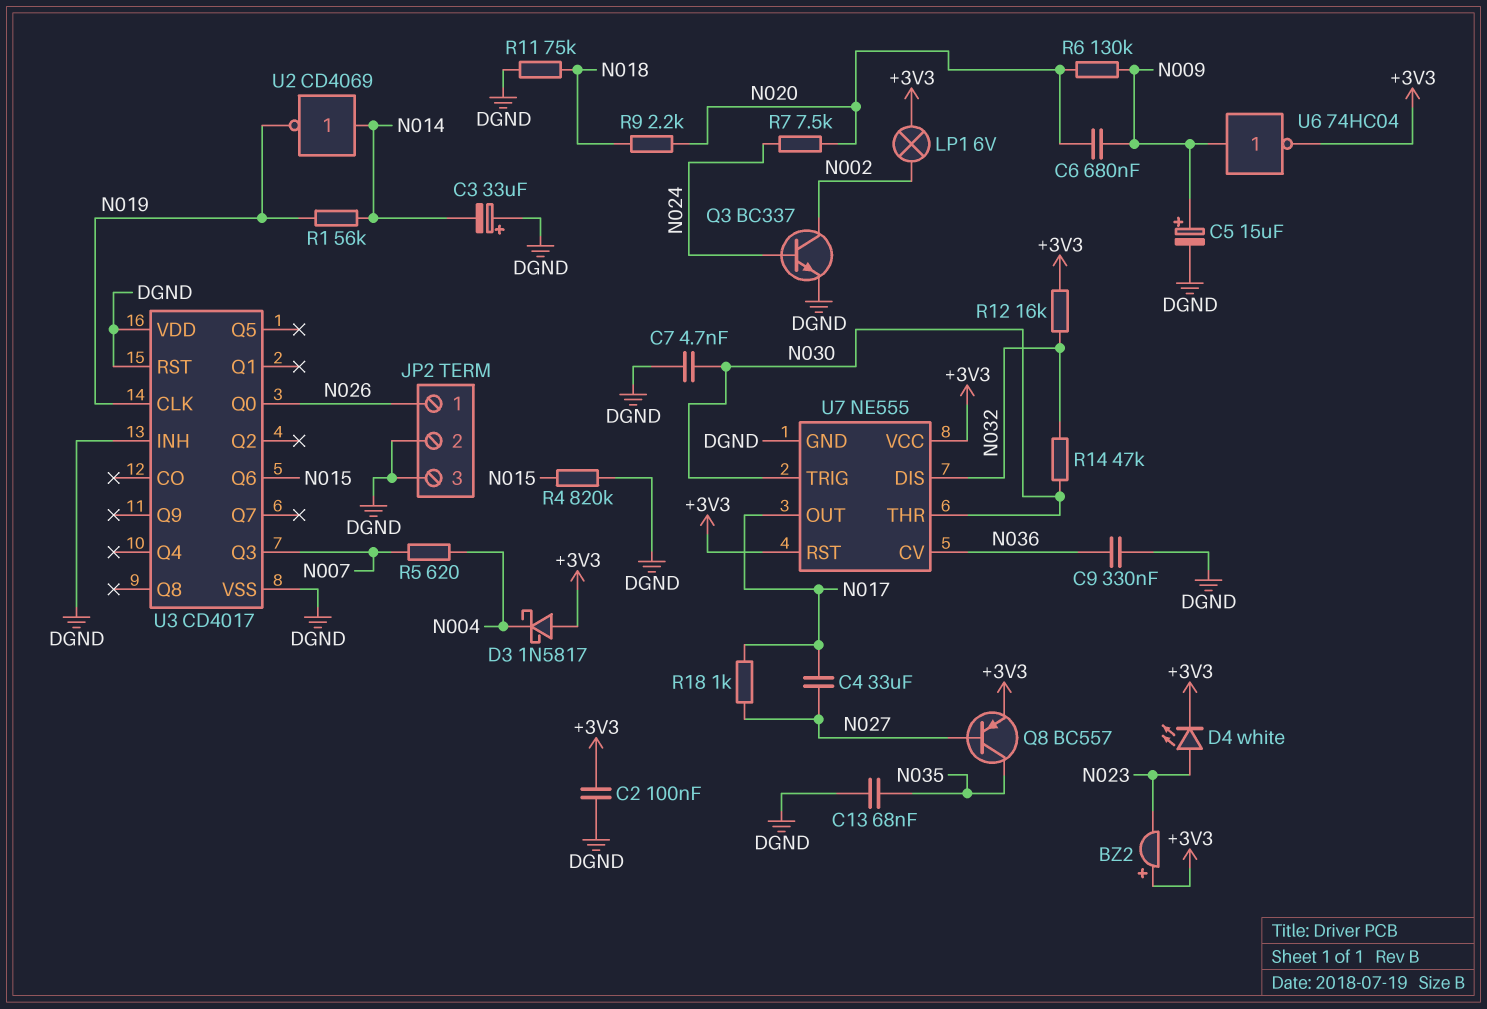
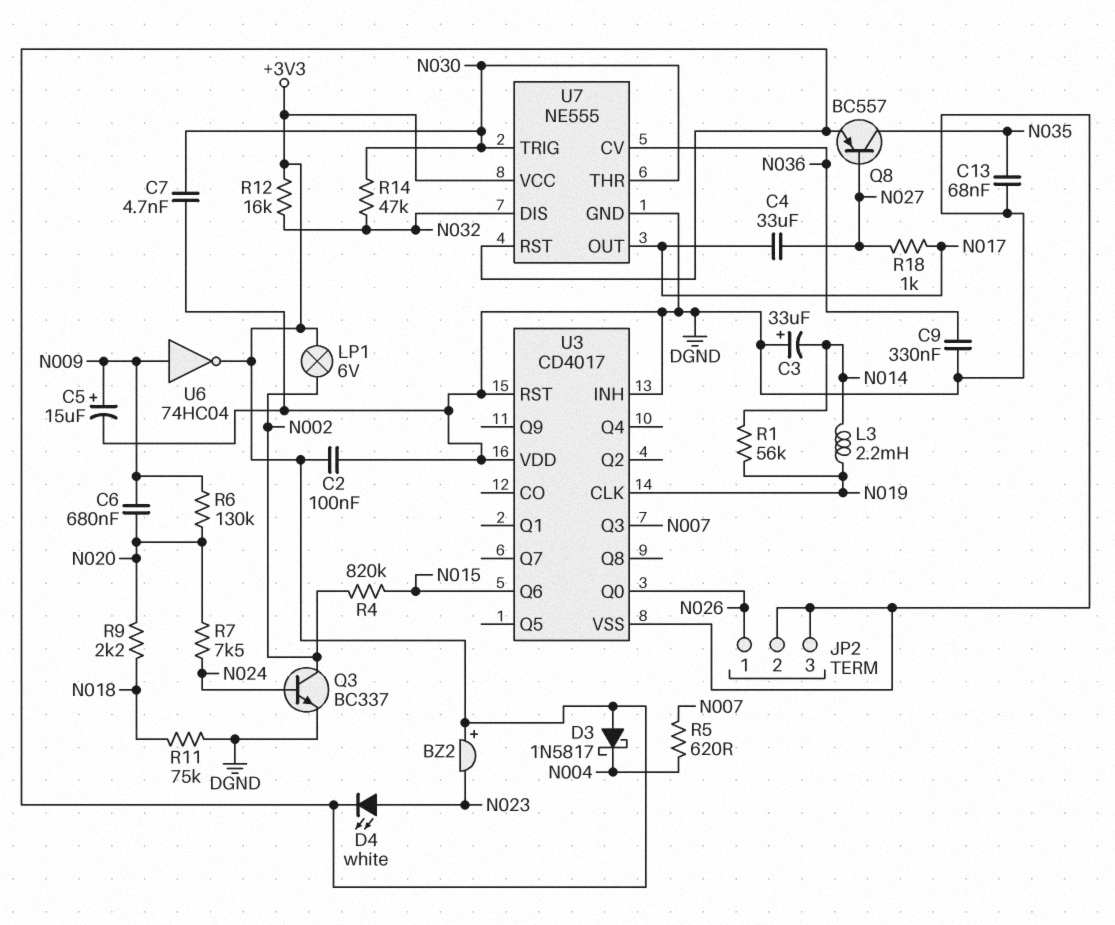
L3: none -> 2.2mH (N014, N019)
R4: 820k (DGND, N015) -> 820k (N002, N015)
U2: NOT CD4069 (in N014, out N019) -> none

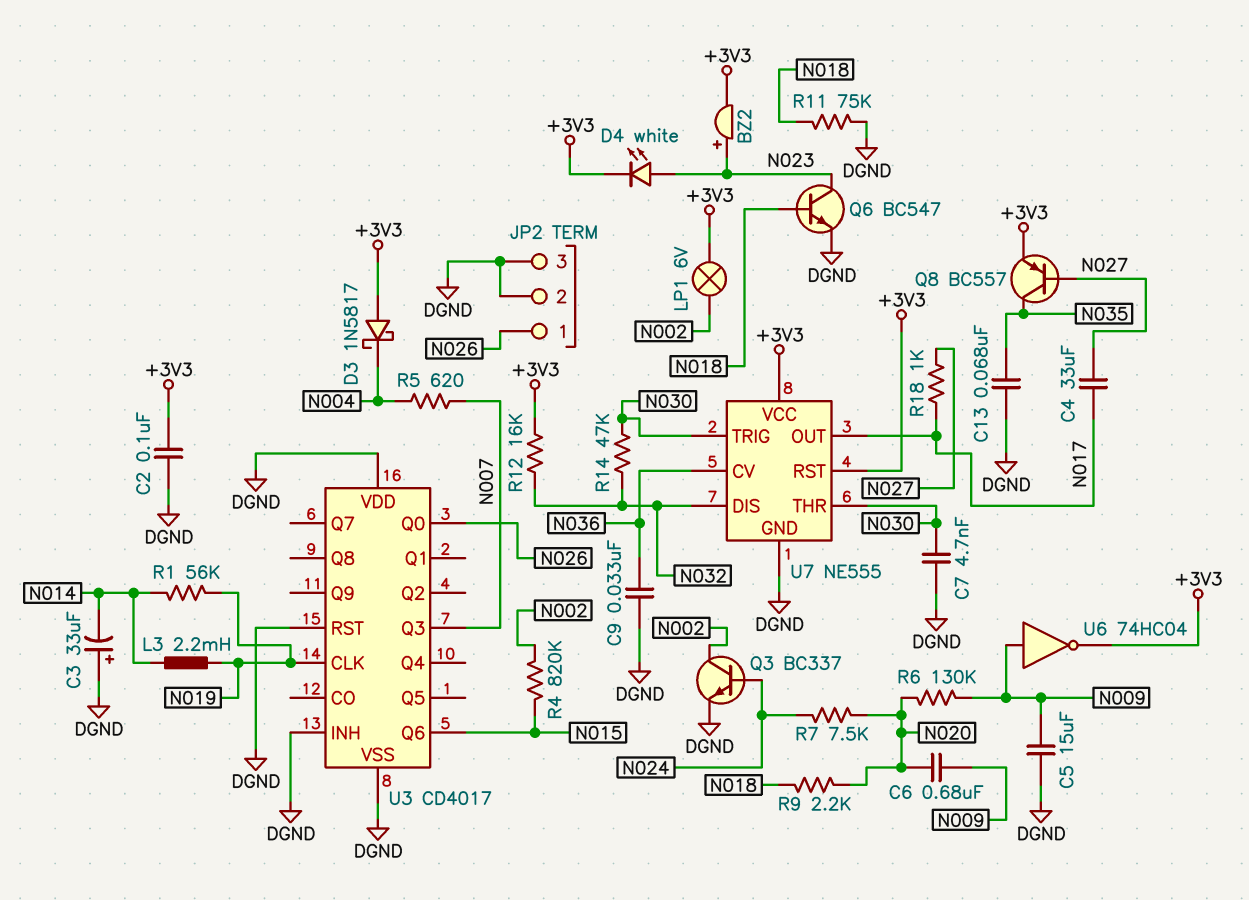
BZ2: buzzer (plus +3V3, minus N023) -> buzzer (plus N023, minus +3V3)
C5: 15uF (plus N009, minus DGND) -> 15uF (DGND, N009)
C9: 330nF (DGND, N036) -> 33nF (DGND, N036)
Q6: none -> NPN BC547 (B N018, C N023, E DGND)

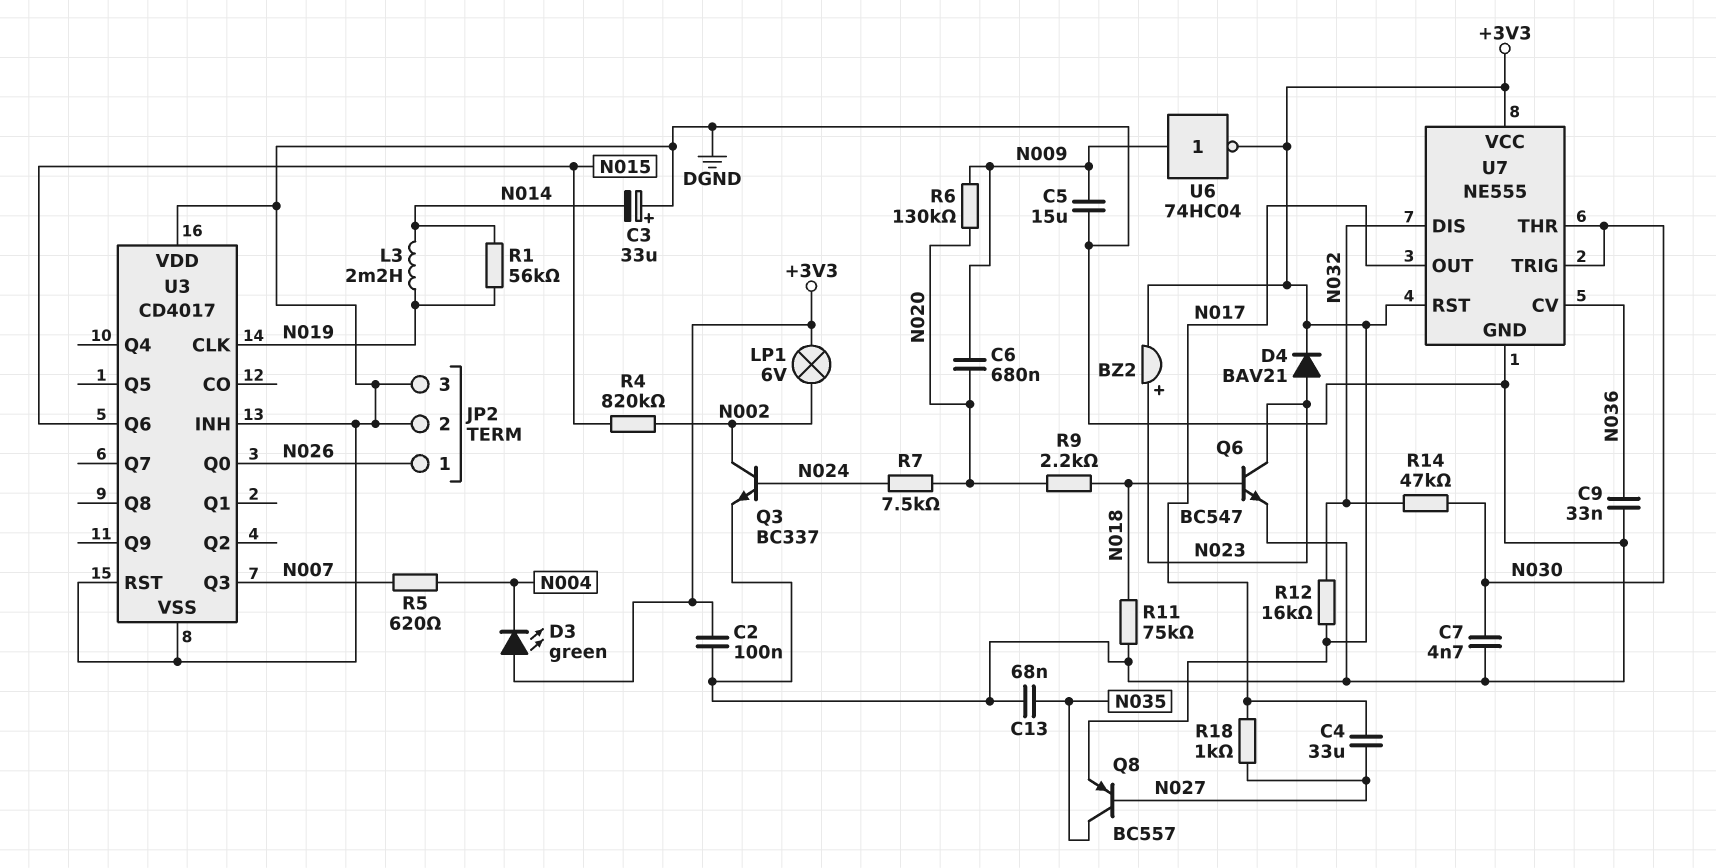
D3: schottky 1N5817 (A +3V3, K N004) -> LED green (A +3V3, K N004)
D4: LED white (A N023, K +3V3) -> diode BAV21 (A N023, K +3V3)

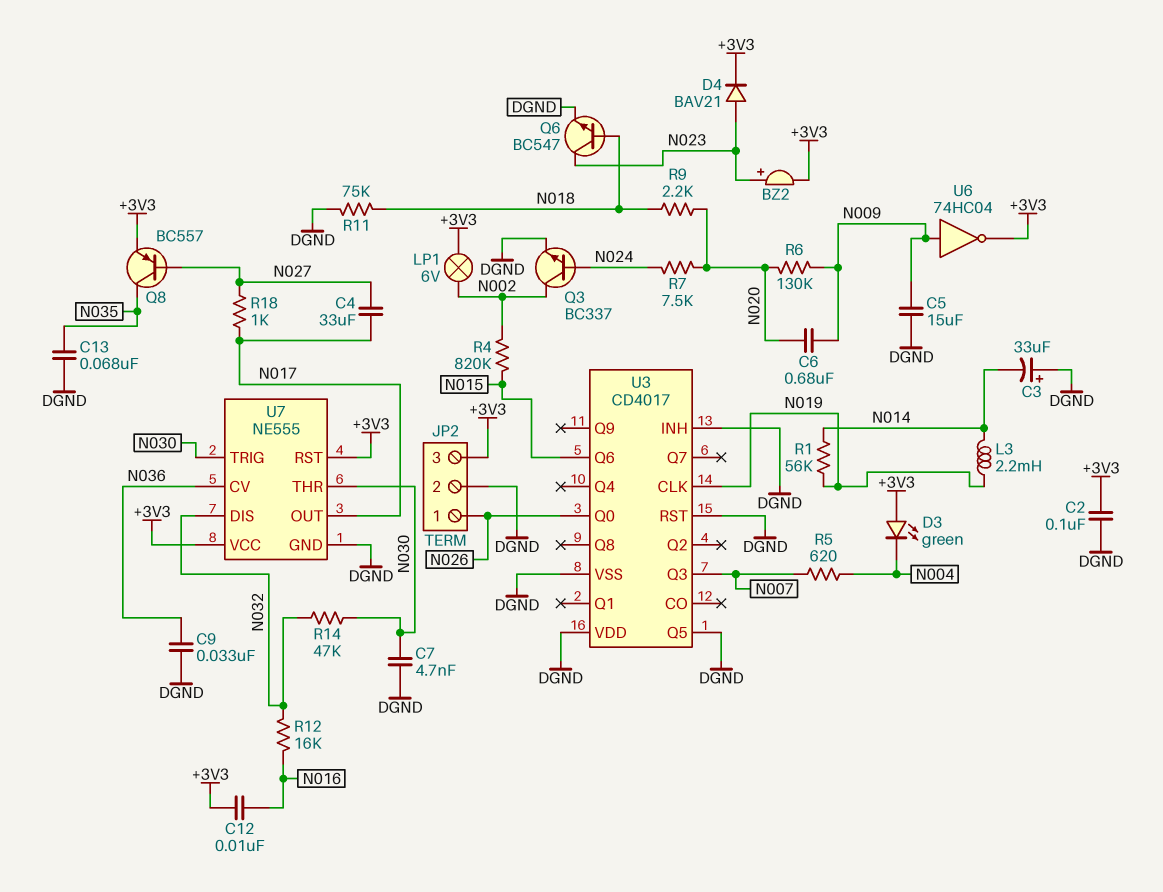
C12: none -> 10nF (+3V3, N016)
JP2 pin 3: DGND -> +3V3
R12: 16k (+3V3, N032) -> 16k (N016, N032)
U3 pin Q5: none -> DGND

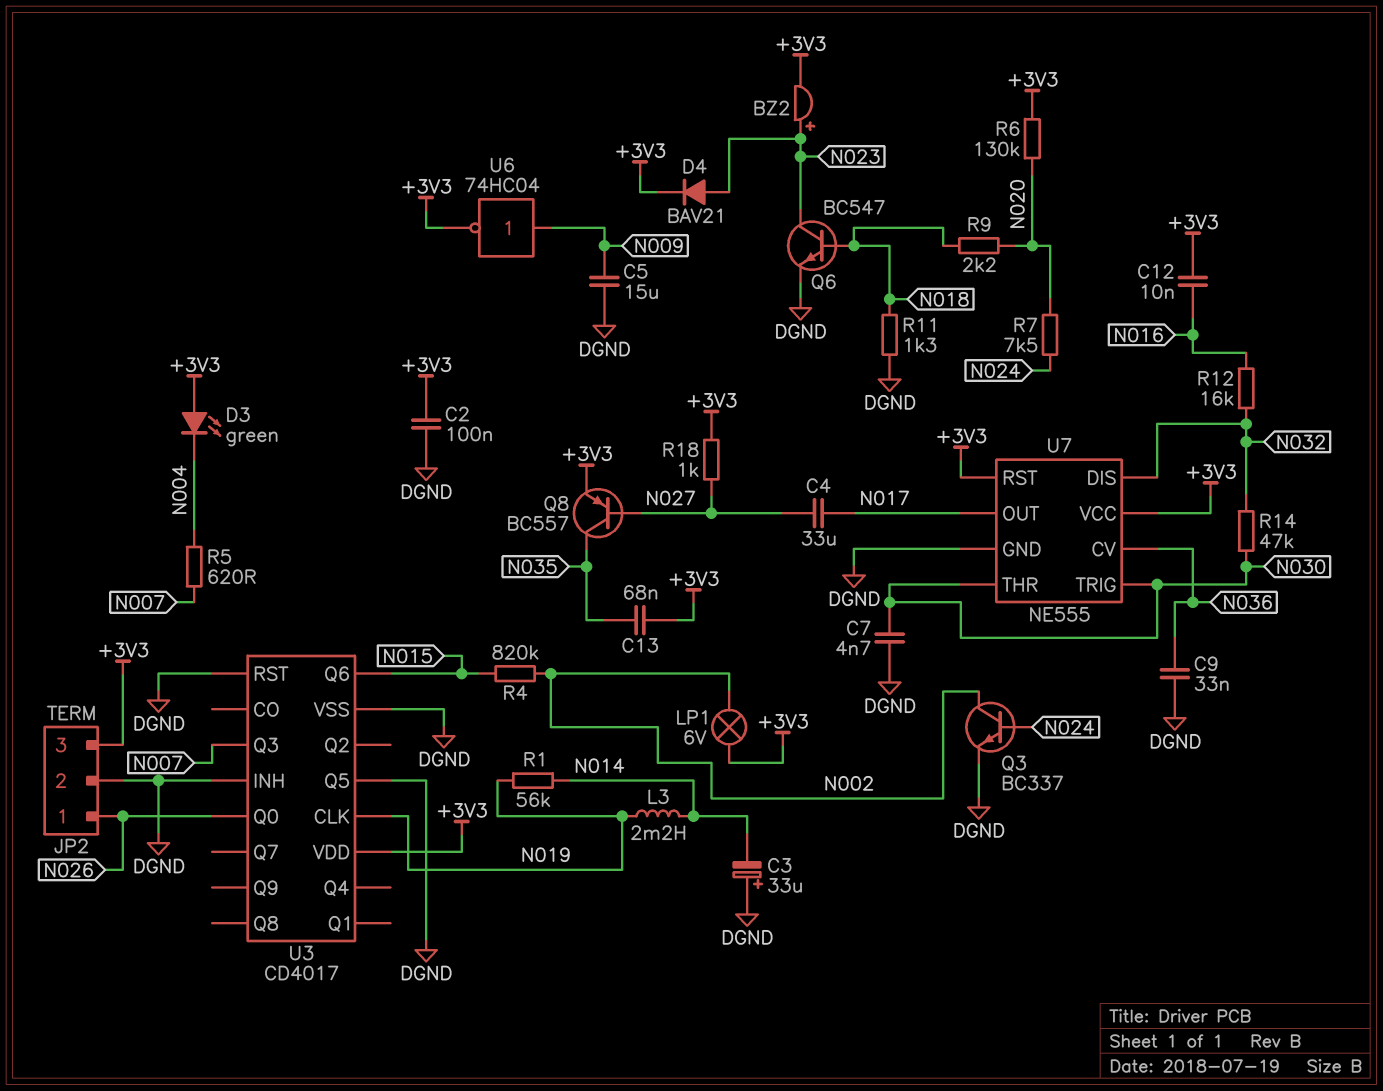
C6: 680nF (N009, N020) -> none
C13: 68nF (DGND, N035) -> 68nF (+3V3, N035)
R6: 130k (N009, N020) -> 130k (+3V3, N020)
R11: 75k (DGND, N018) -> 1.3k (DGND, N018)
R18: 1k (N017, N027) -> 1k (+3V3, N027)
U3 pin VDD: DGND -> +3V3

